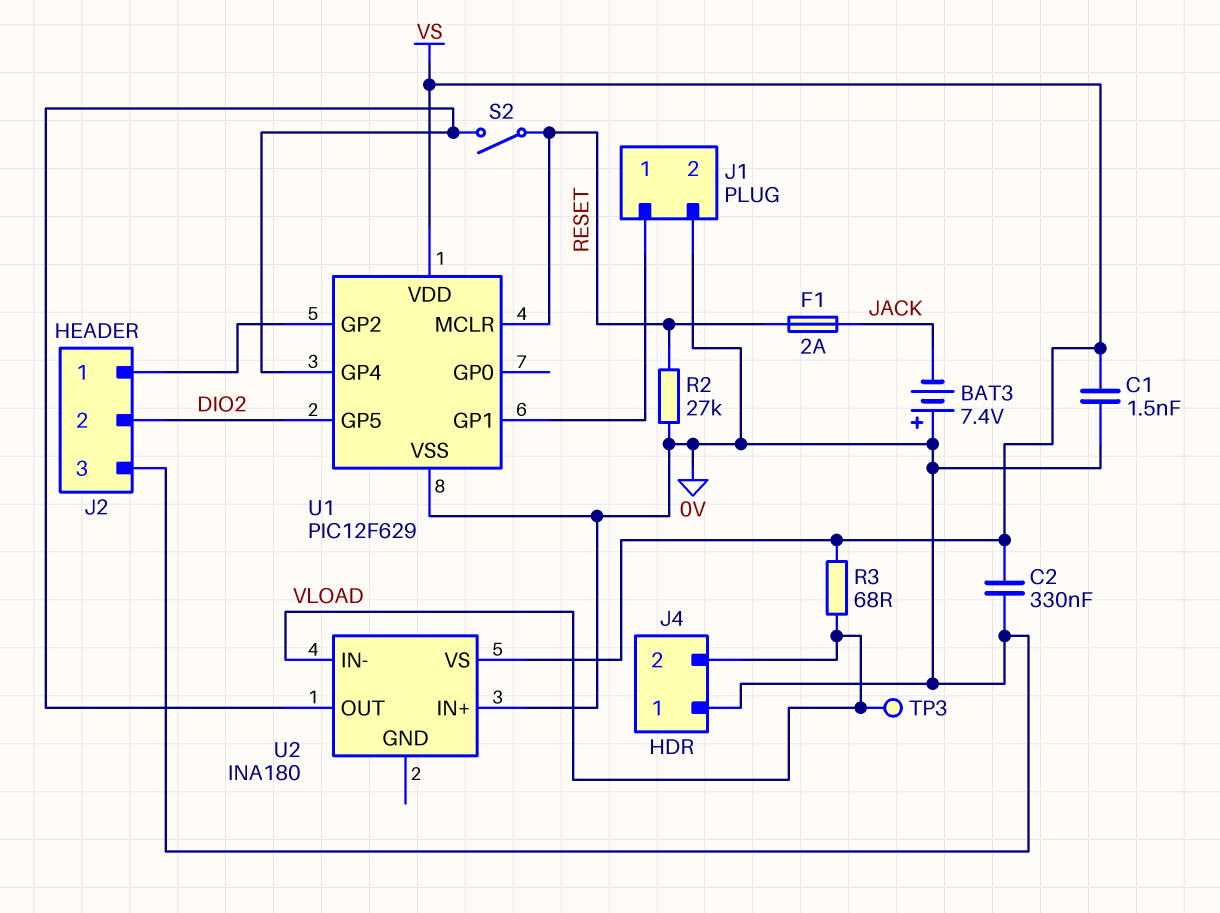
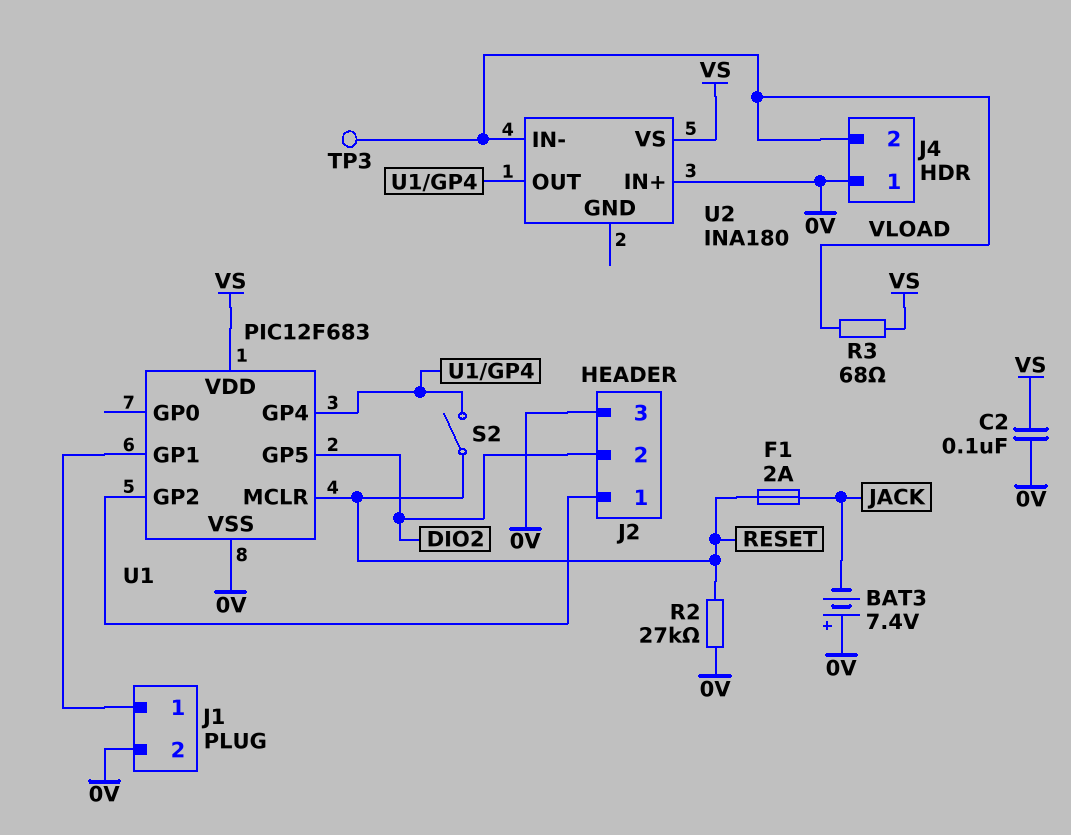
C1: 1.5nF (0V, VS) -> none
C2: 330nF (0V, VS) -> 100nF (0V, VS)
U1: PIC12F629 -> PIC12F683

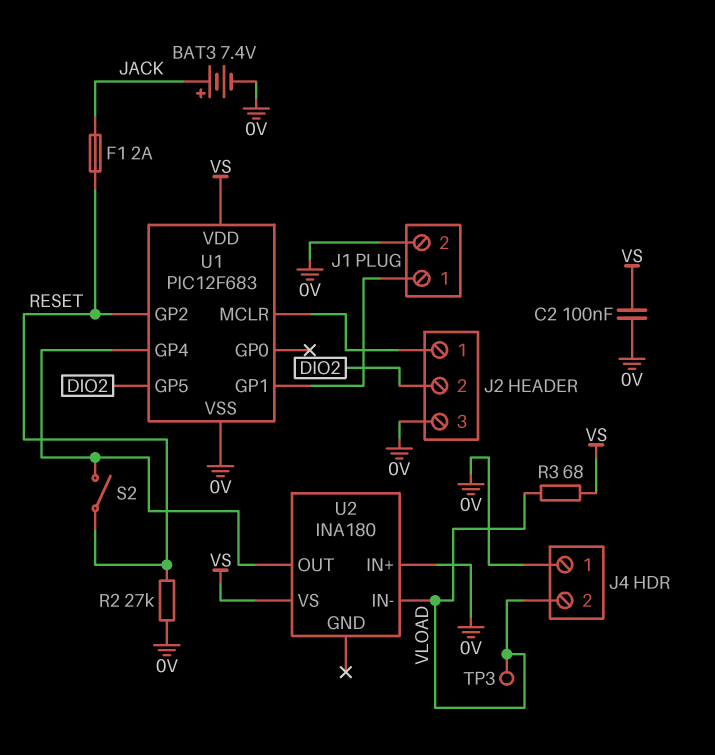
BAT3: 7.4V (plus 0V, minus JACK) -> 7.4V (plus JACK, minus 0V)
U1 pin GP2: J2/1 -> RESET
U1 pin MCLR: RESET -> J2/1

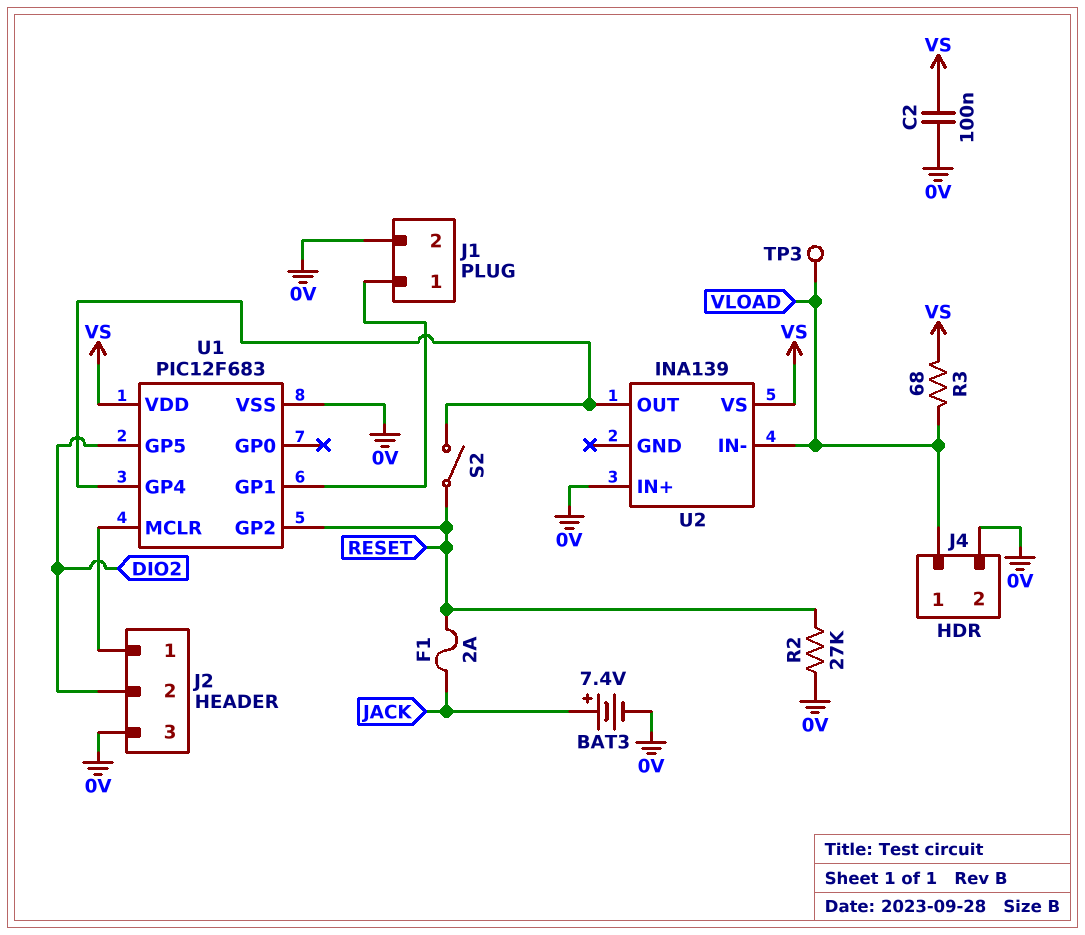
J4 pin 1: 0V -> VLOAD
J4 pin 2: VLOAD -> 0V
U2: INA180 -> INA139

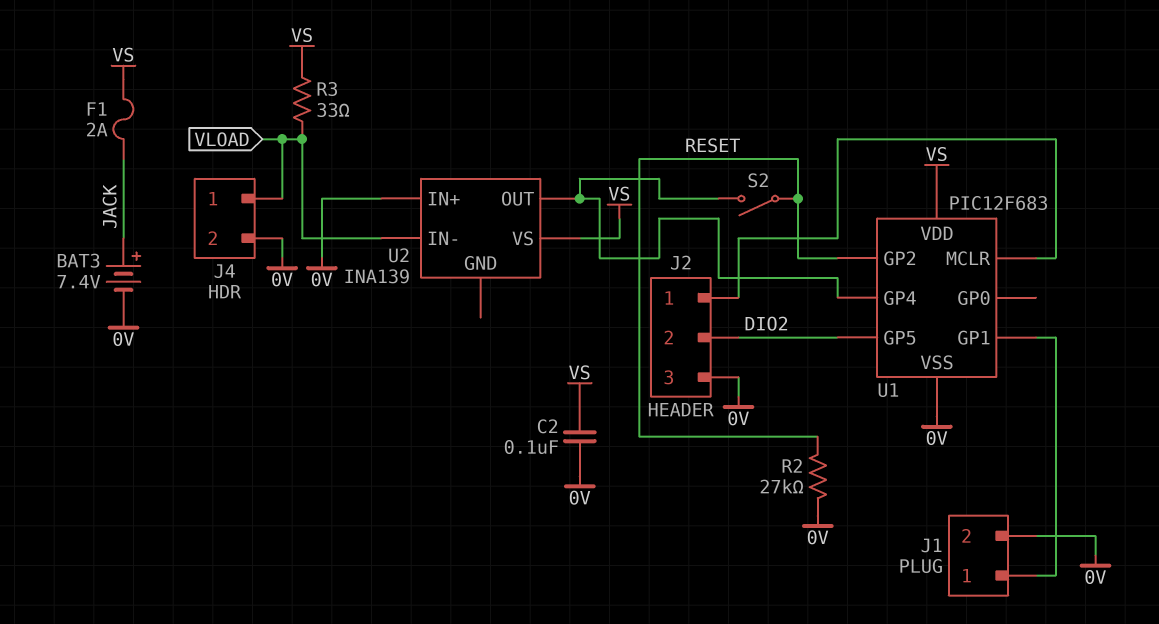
F1: 2A (JACK, RESET) -> 2A (JACK, VS)
R3: 68 (VLOAD, VS) -> 33 (VLOAD, VS)
TP3: test point (VLOAD) -> none

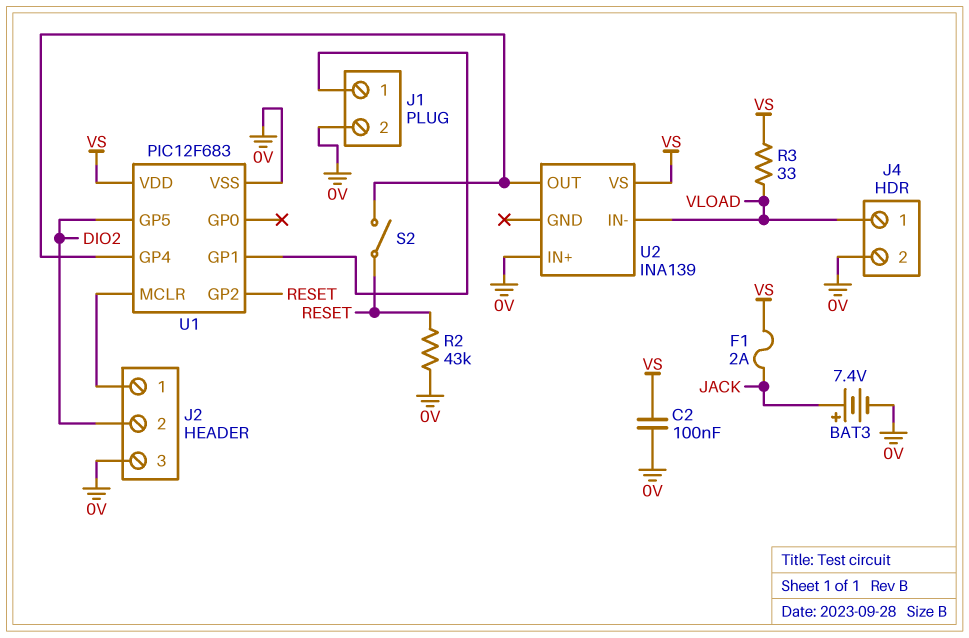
R2: 27k (0V, RESET) -> 43k (0V, RESET)

